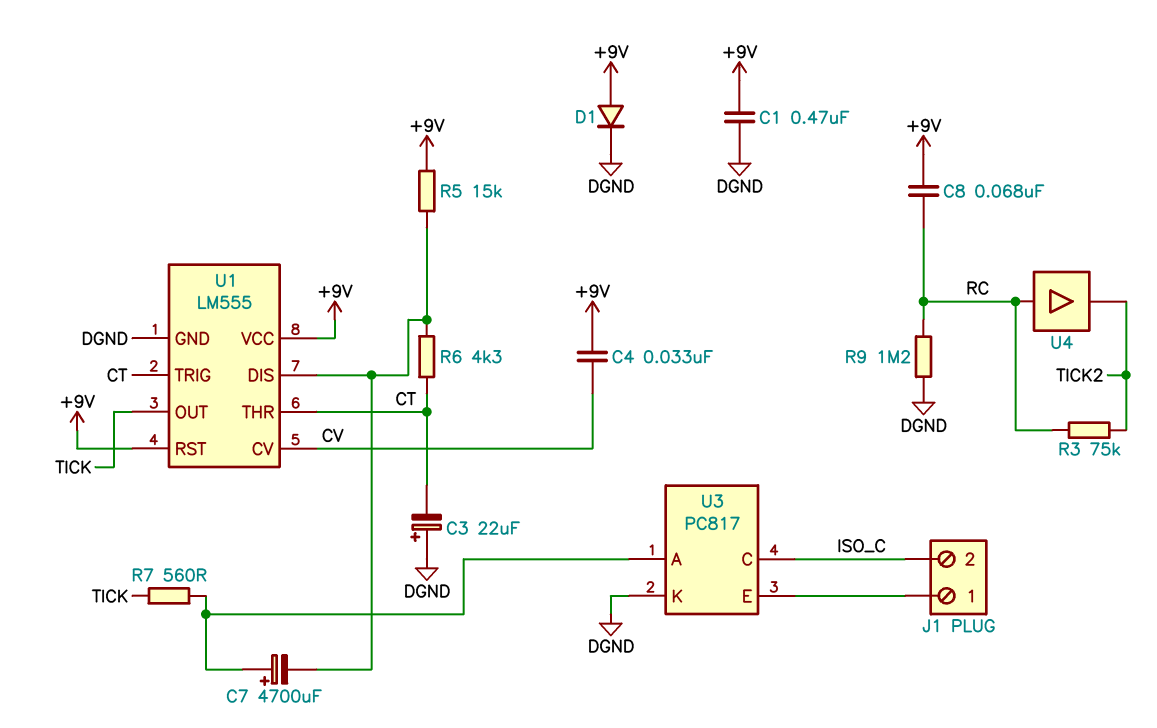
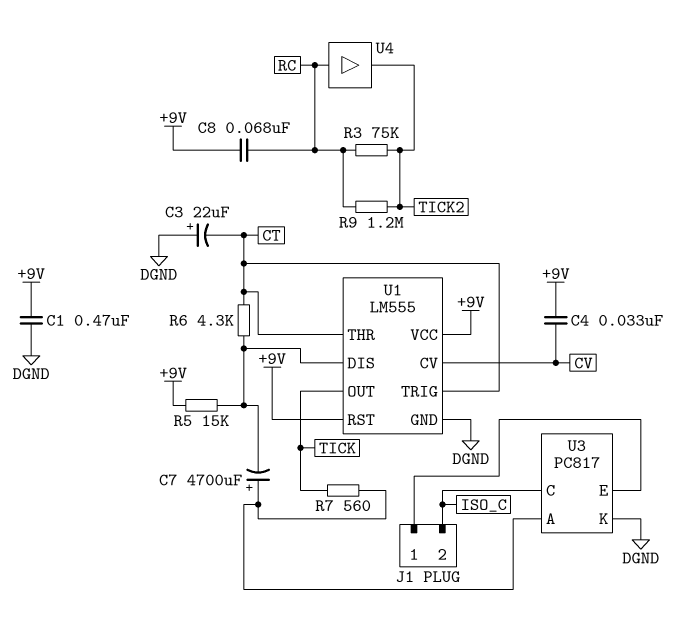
D1: diode (A +9V, K DGND) -> none
R9: 1.2M (DGND, RC) -> 1.2M (RC, TICK2)

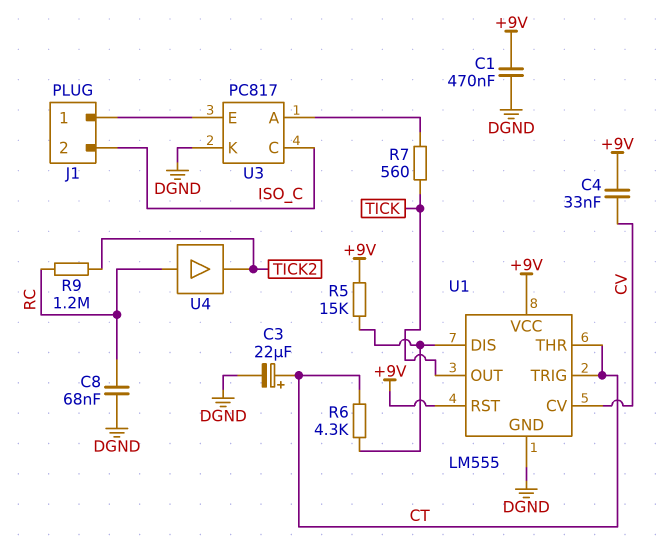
C3: 22uF (plus DGND, minus CT) -> 22uF (plus CT, minus DGND)
C7: 4700uF (plus U3/A, minus U1/DIS) -> none
C8: 68nF (+9V, RC) -> 68nF (DGND, RC)
R3: 75k (RC, TICK2) -> none

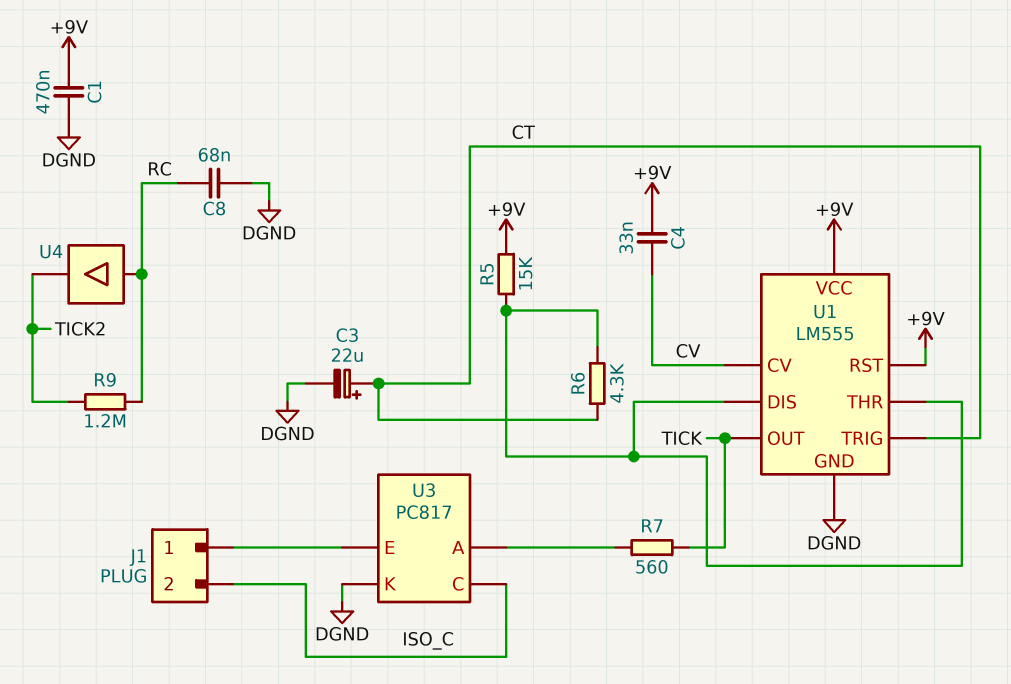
U1 pin THR: CT -> U1/DIS

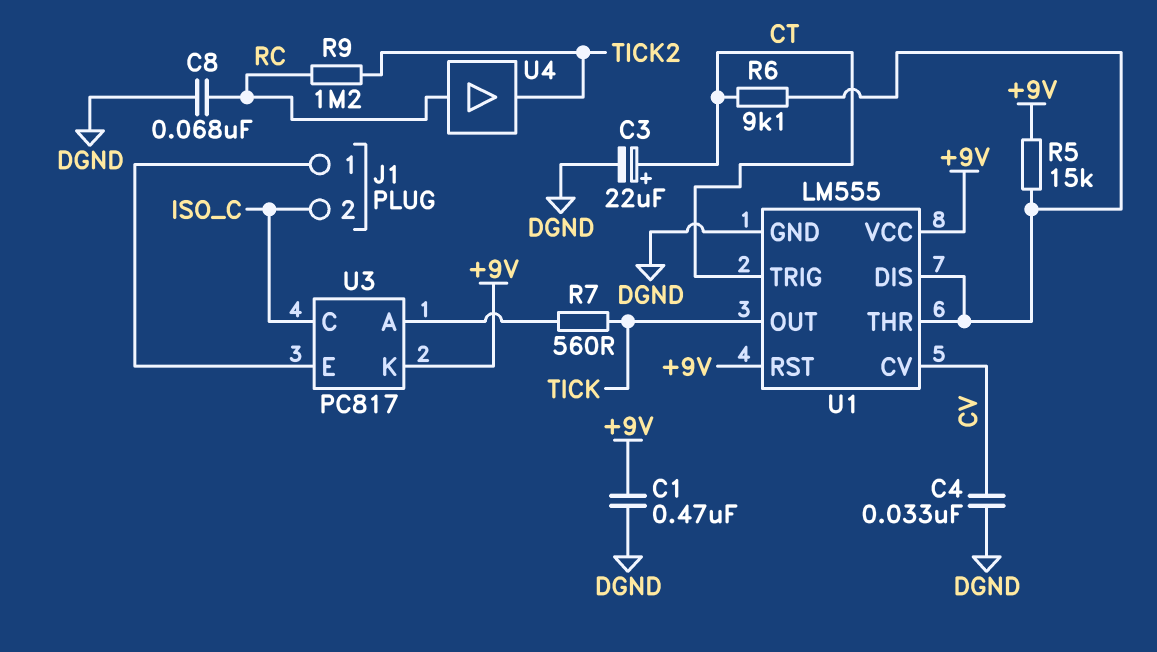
C4: 33nF (+9V, CV) -> 33nF (CV, DGND)
R6: 4.3k (CT, U1/DIS) -> 9.1k (CT, U1/DIS)
U3 pin K: DGND -> +9V

